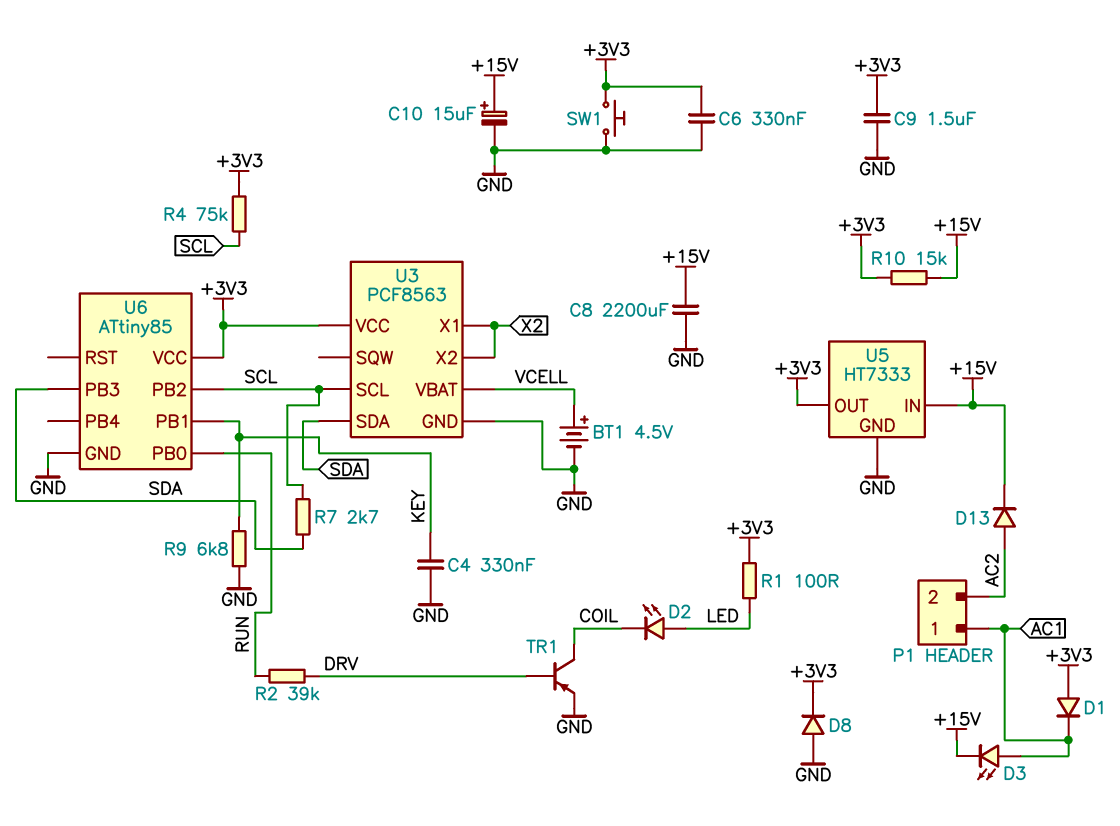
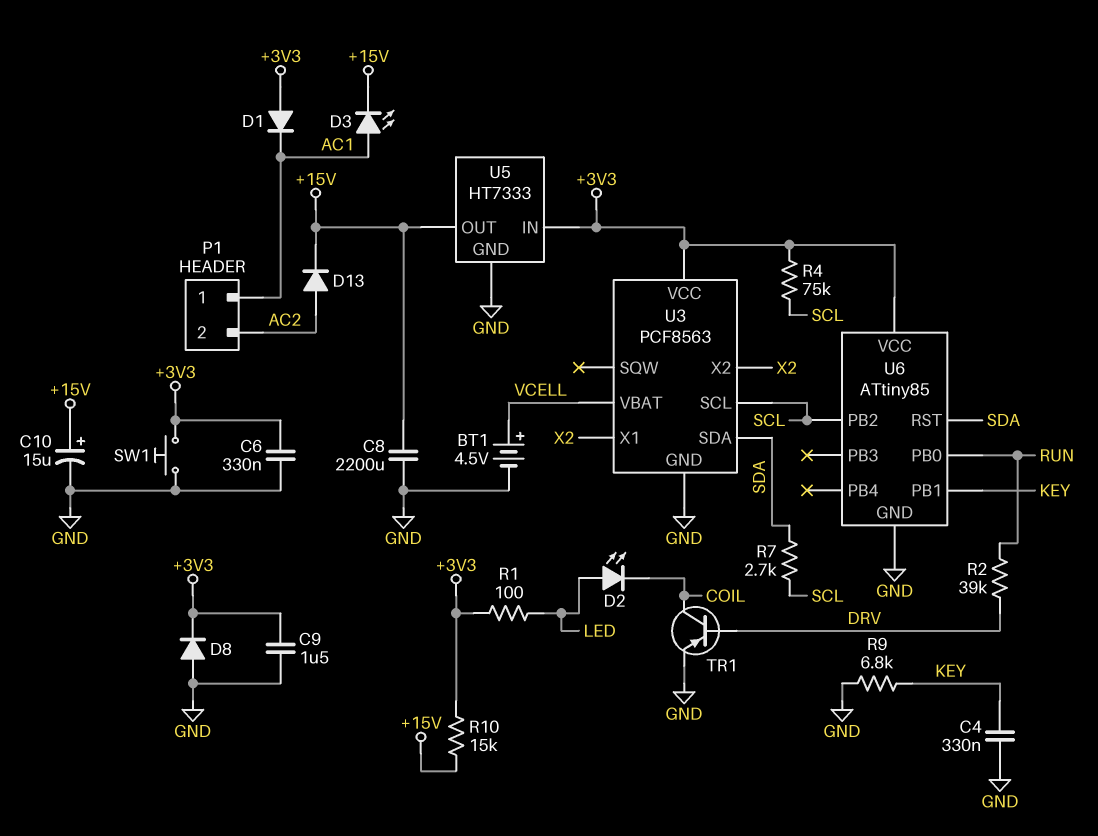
U5 pin IN: +15V -> +3V3
U5 pin OUT: +3V3 -> +15V
U6 pin PB3: SDA -> none
U6 pin RST: none -> SDA

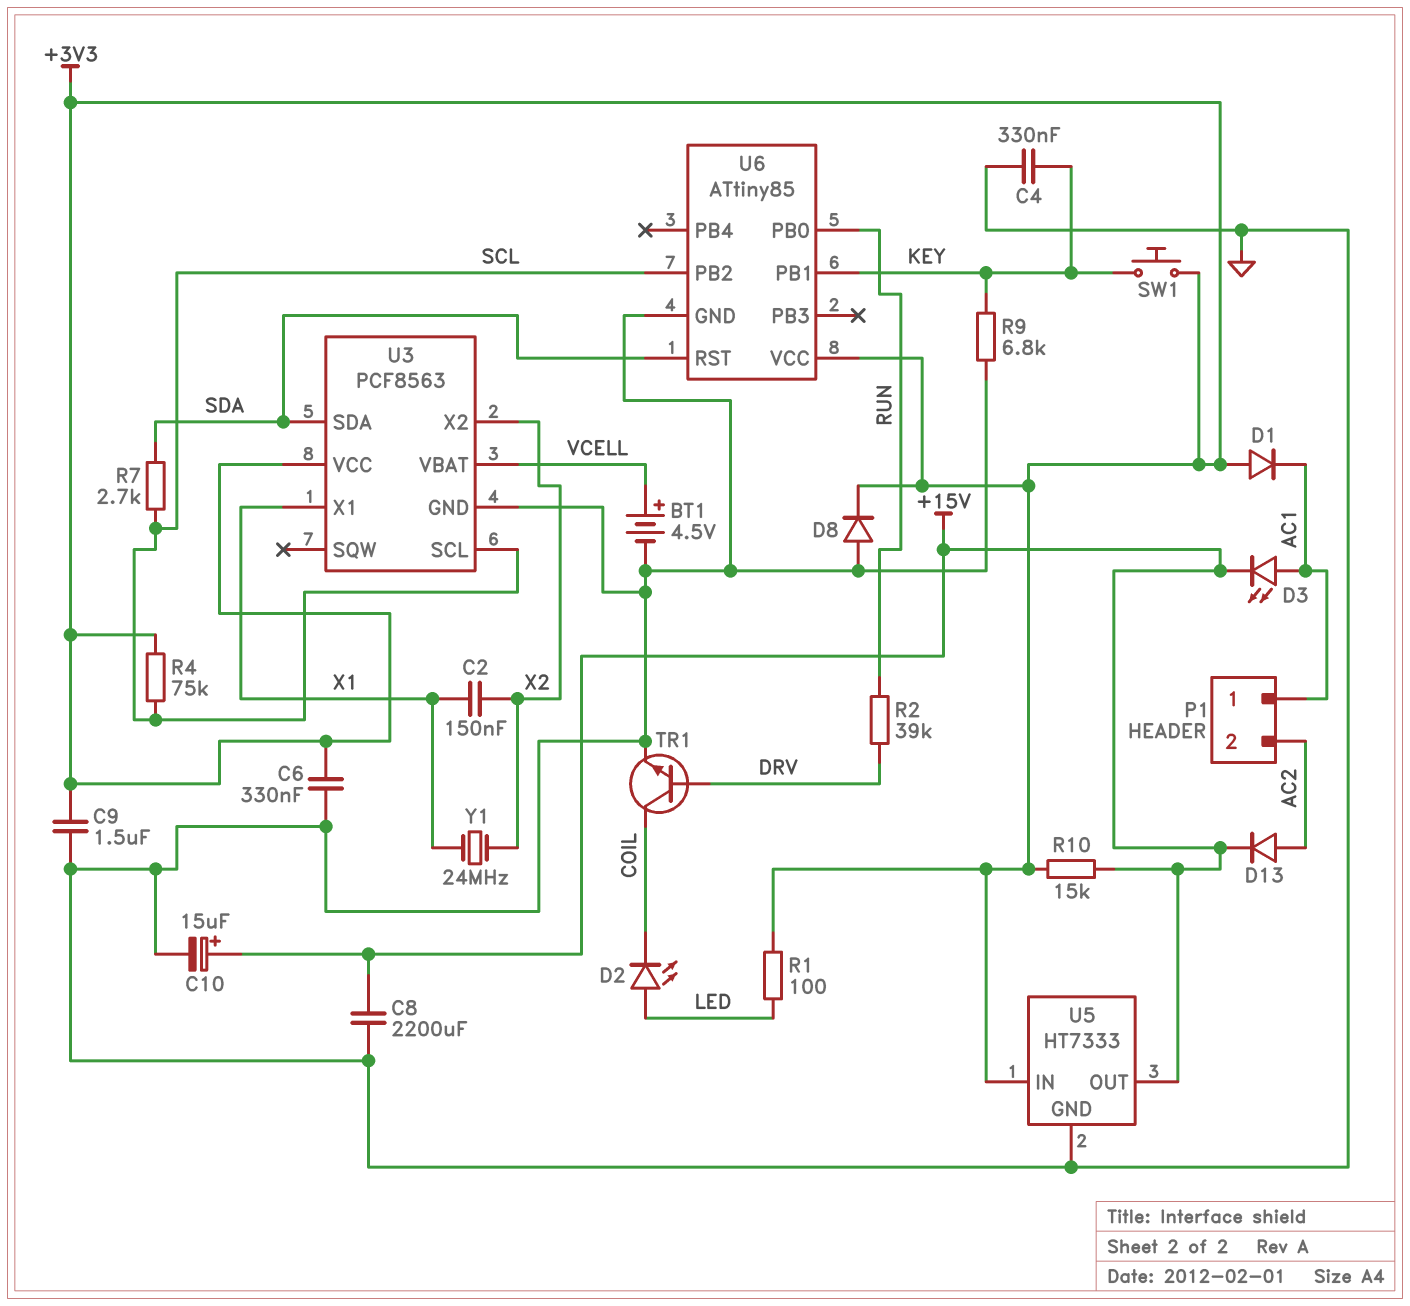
C2: none -> 150nF (X1, X2)
SW1: button (+3V3, GND) -> button (+3V3, KEY)
TR1: PNP (B DRV, C COIL, E GND) -> NPN (B DRV, C COIL, E GND)
U3 pin X1: X2 -> X1
Y1: none -> 24MHz (X1, X2)

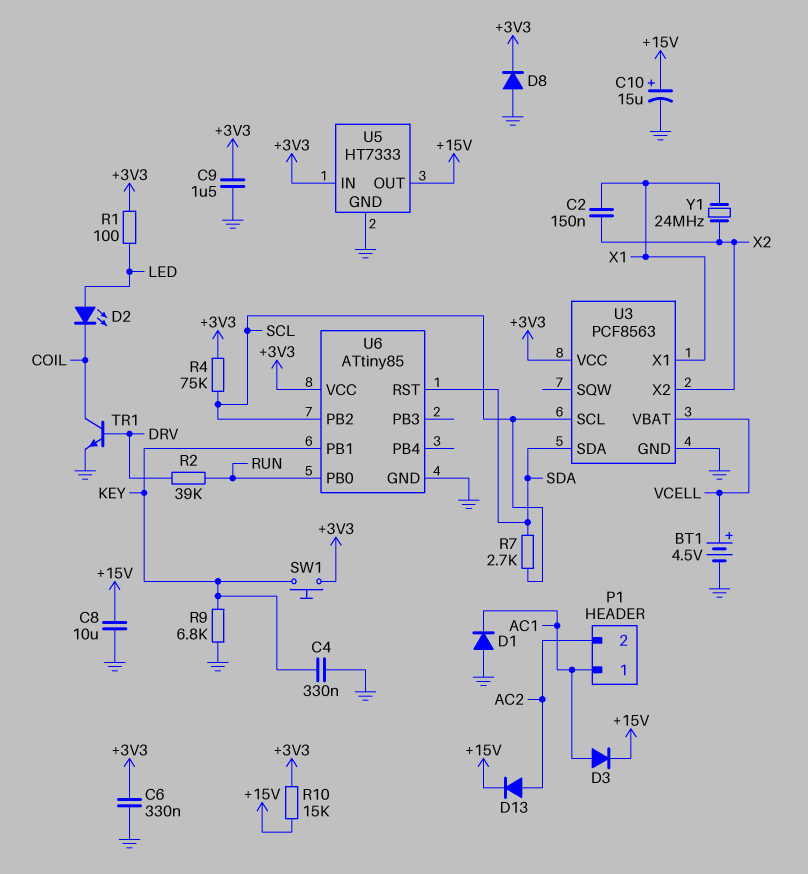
C8: 2200uF (+15V, GND) -> 10uF (+15V, GND)
D1: diode (A +3V3, K AC1) -> diode (A GND, K AC1)
D3: LED (A AC1, K +15V) -> diode (A AC1, K +15V)

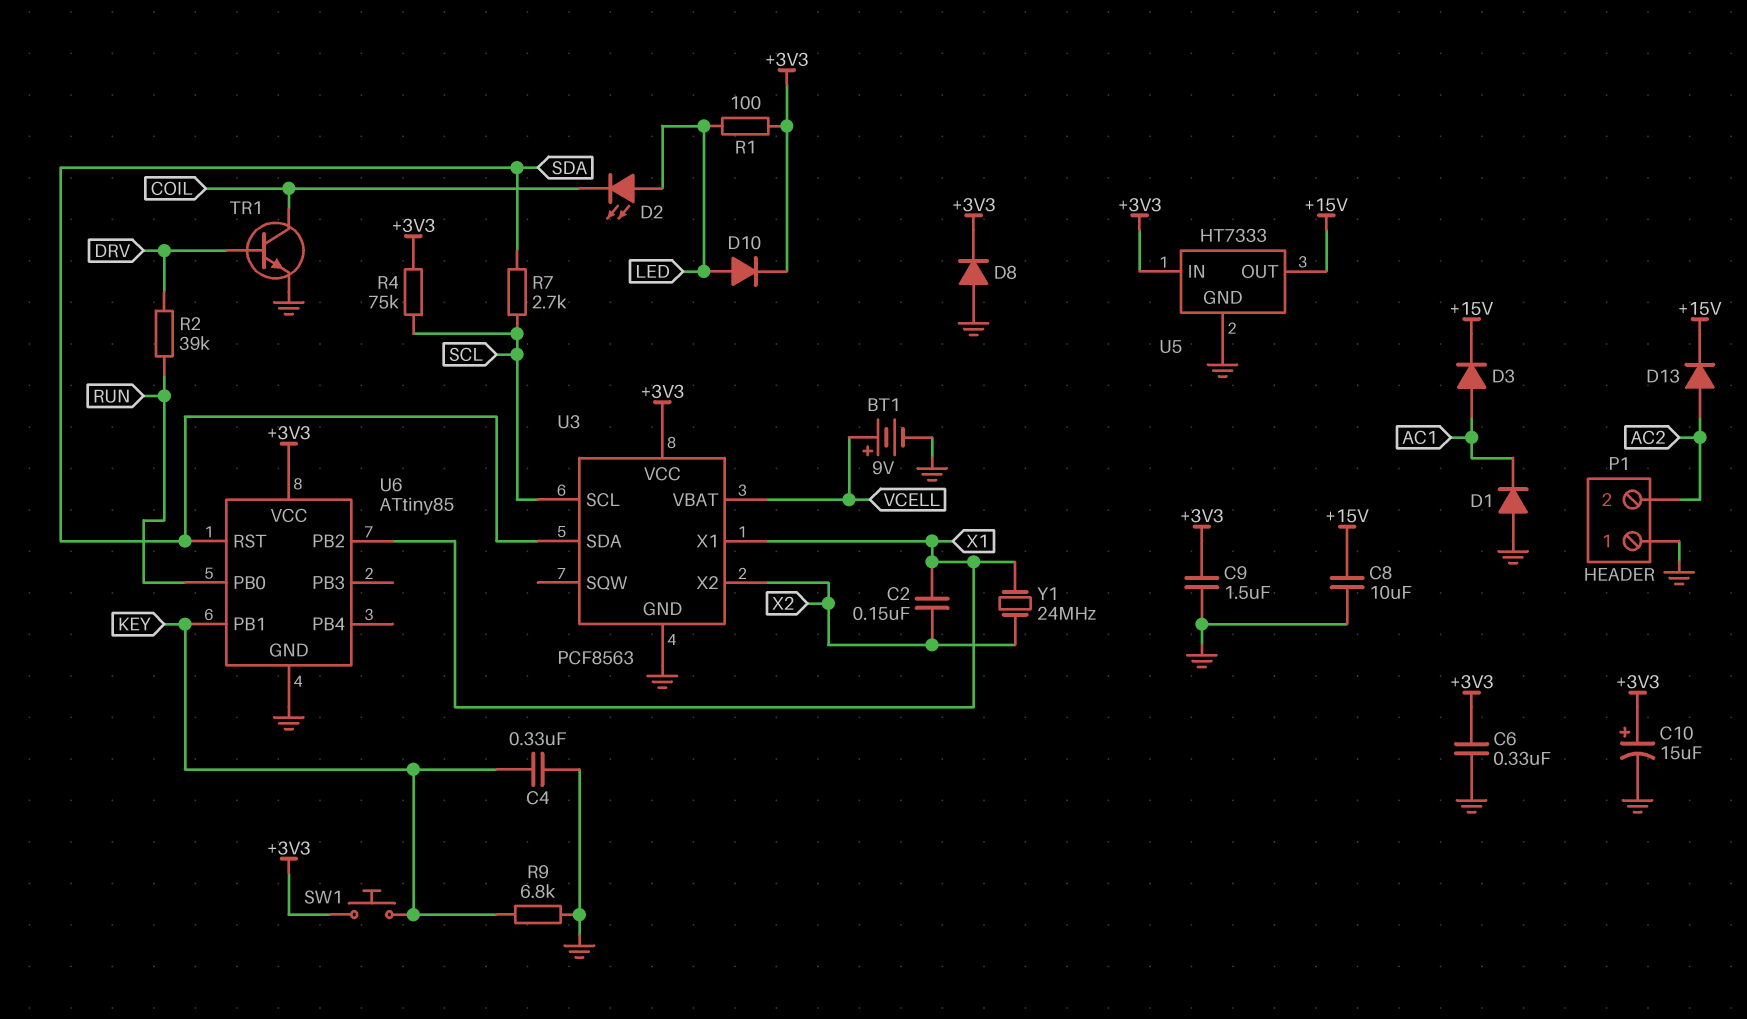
BT1: 4.5V (plus VCELL, minus GND) -> 9V (plus VCELL, minus GND)
C10: 15uF (plus +15V, minus GND) -> 15uF (plus +3V3, minus GND)
D10: none -> diode (A LED, K +3V3)
P1 pin 1: AC1 -> GND
R10: 15k (+3V3, +15V) -> none
U6 pin PB2: SCL -> X1

